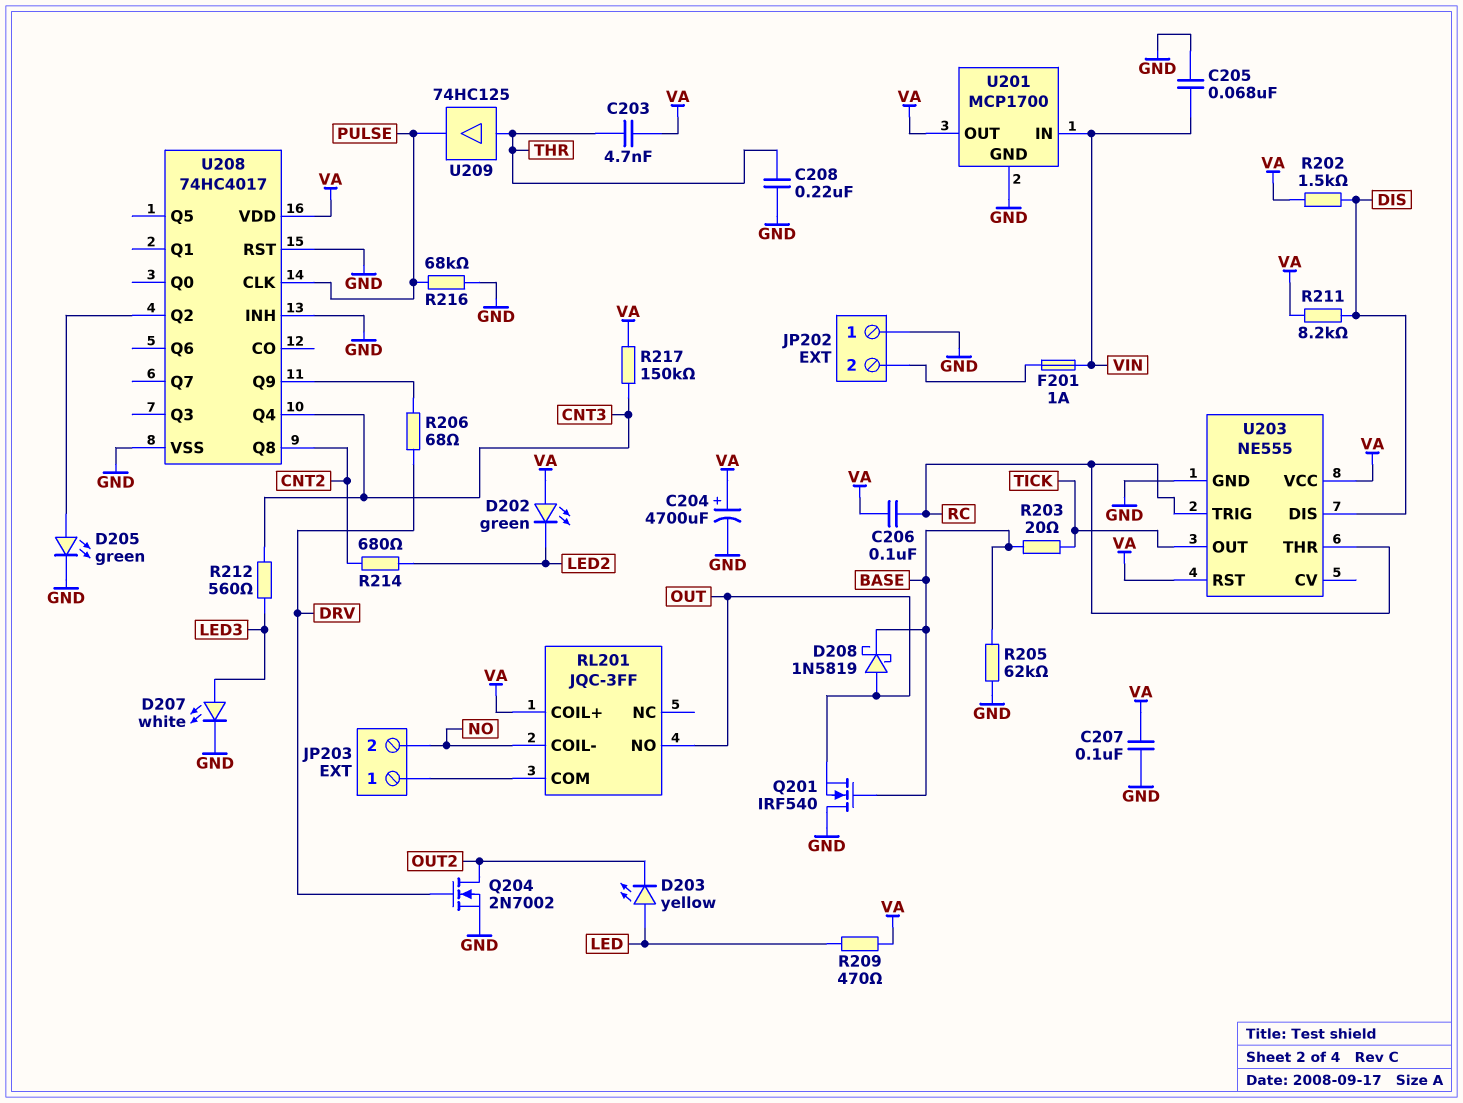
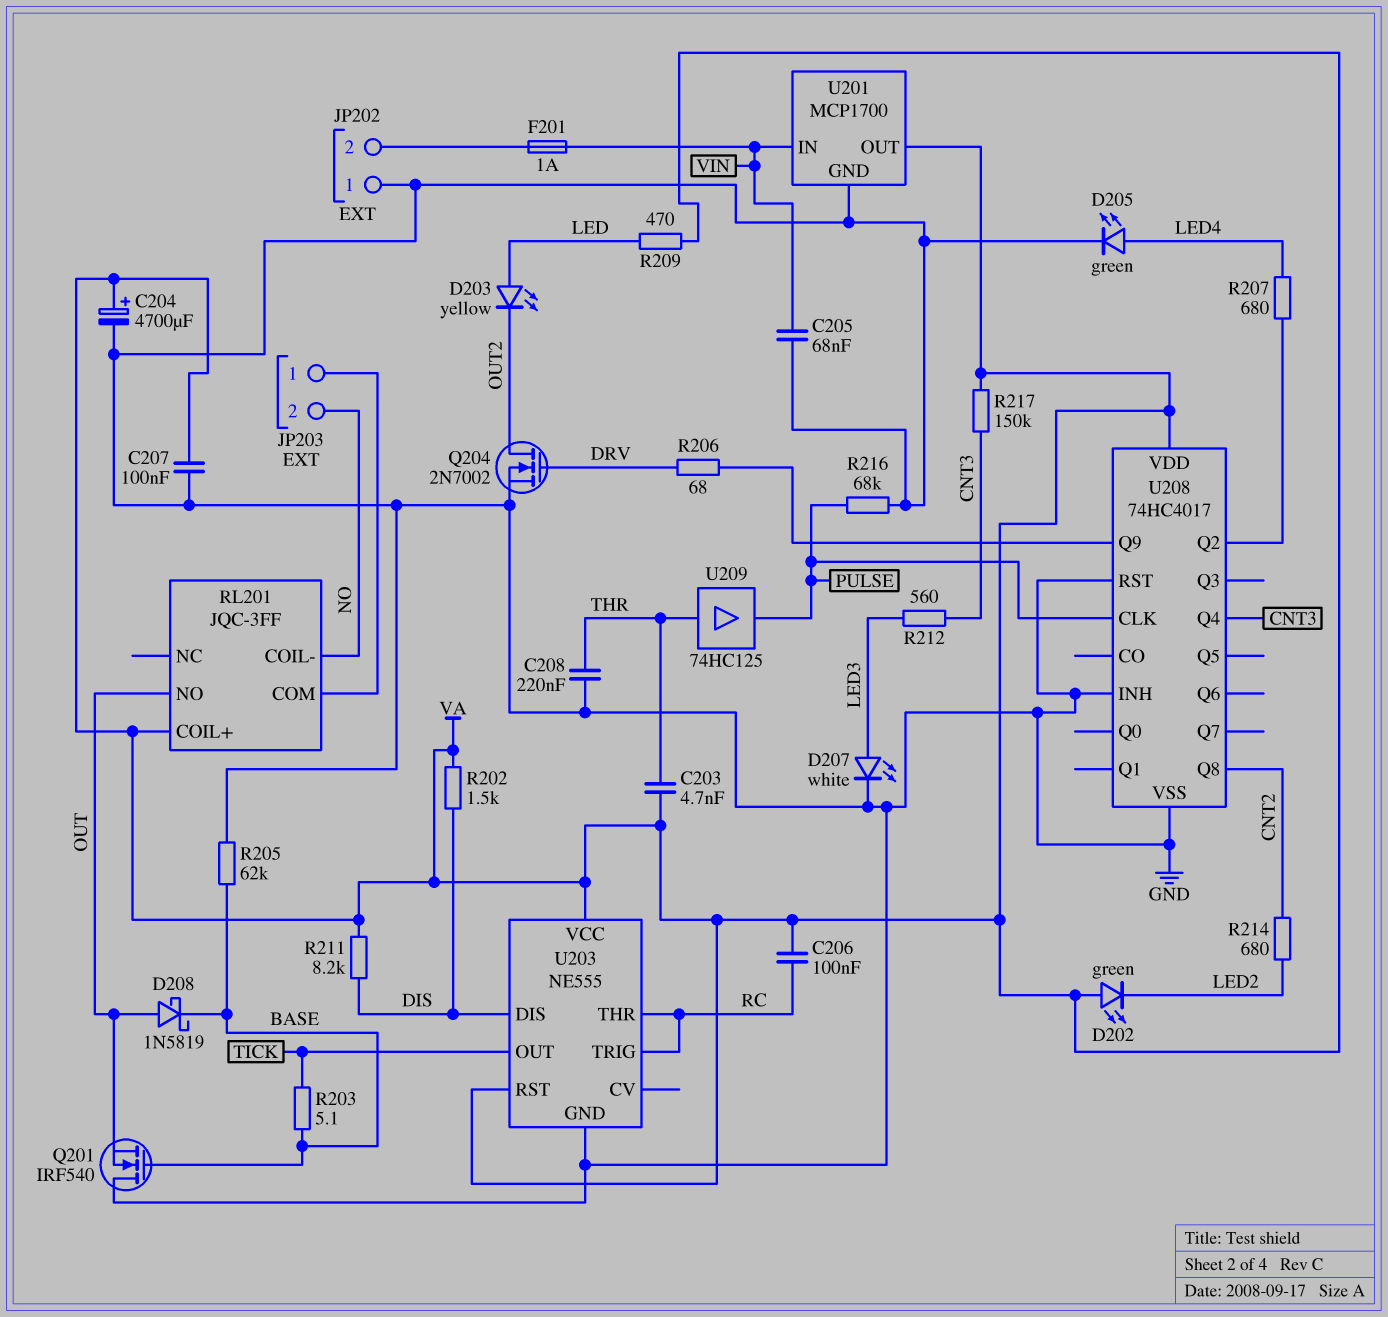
D205: LED green (A U208/Q2, K GND) -> LED green (A LED4, K GND)
R203: 20 (BASE, TICK) -> 5.1 (BASE, TICK)
R207: none -> 680 (LED4, U208/Q2)

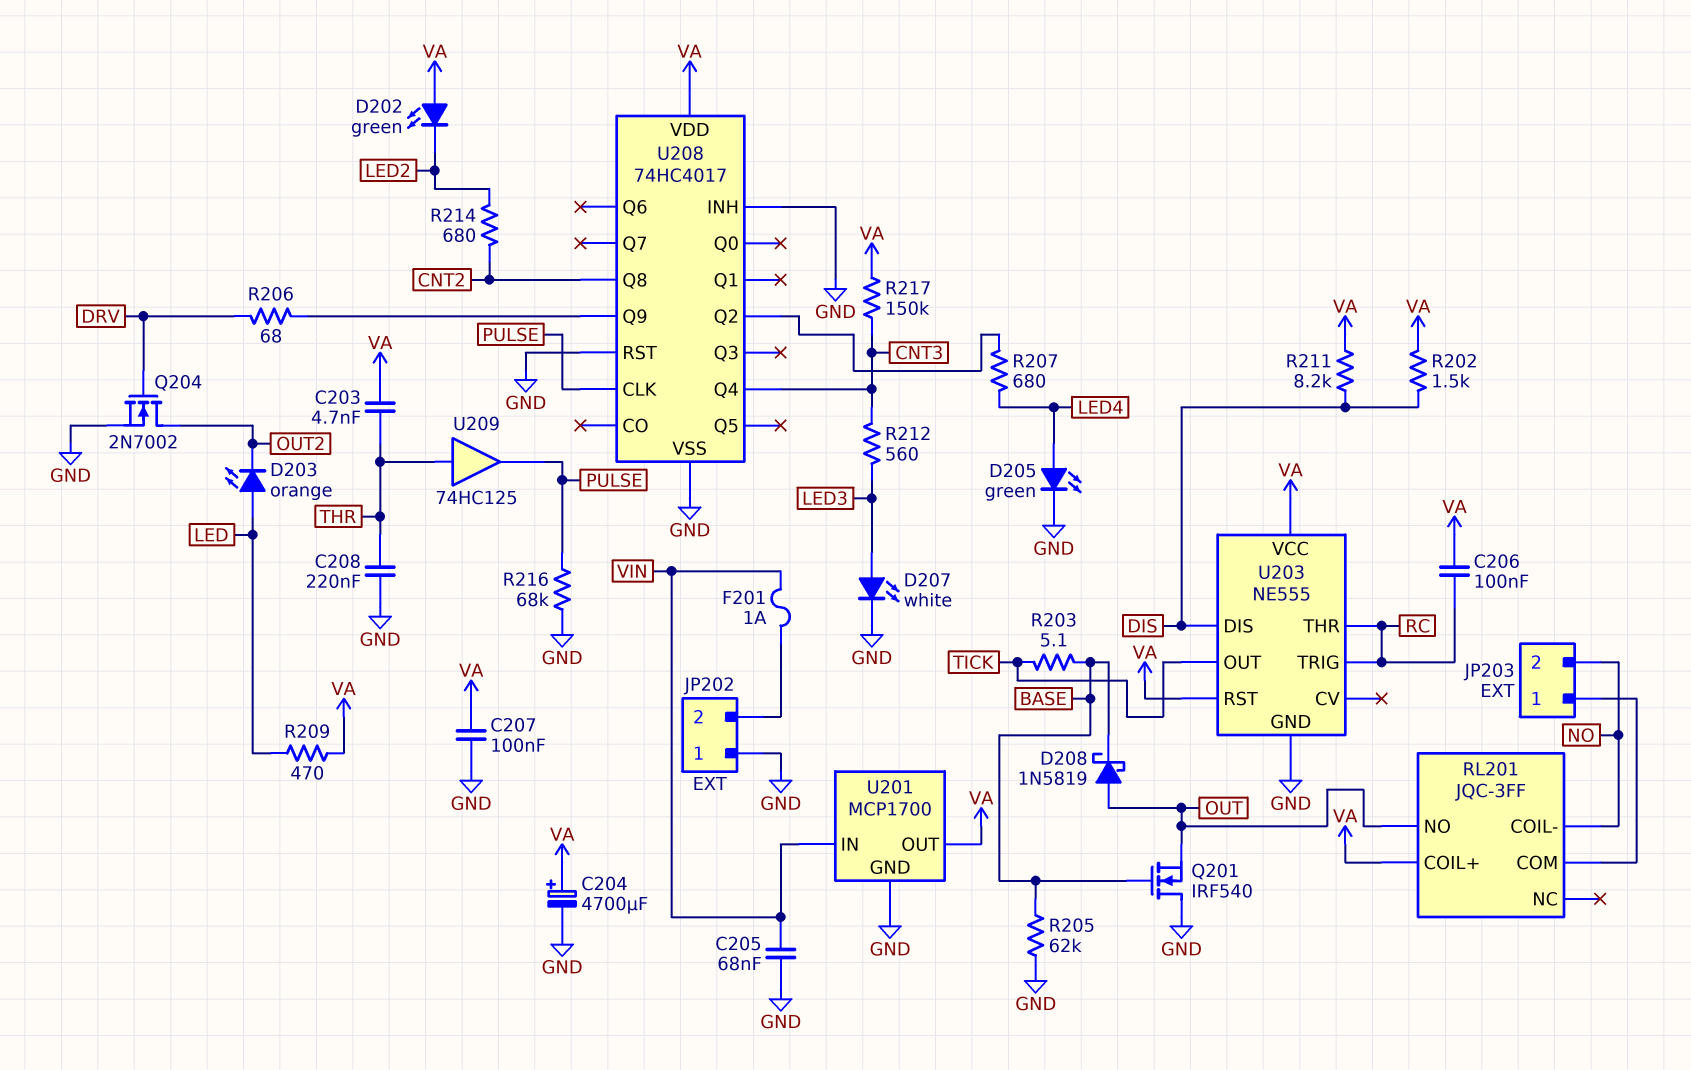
D203: LED yellow (A LED, K OUT2) -> LED orange (A LED, K OUT2)

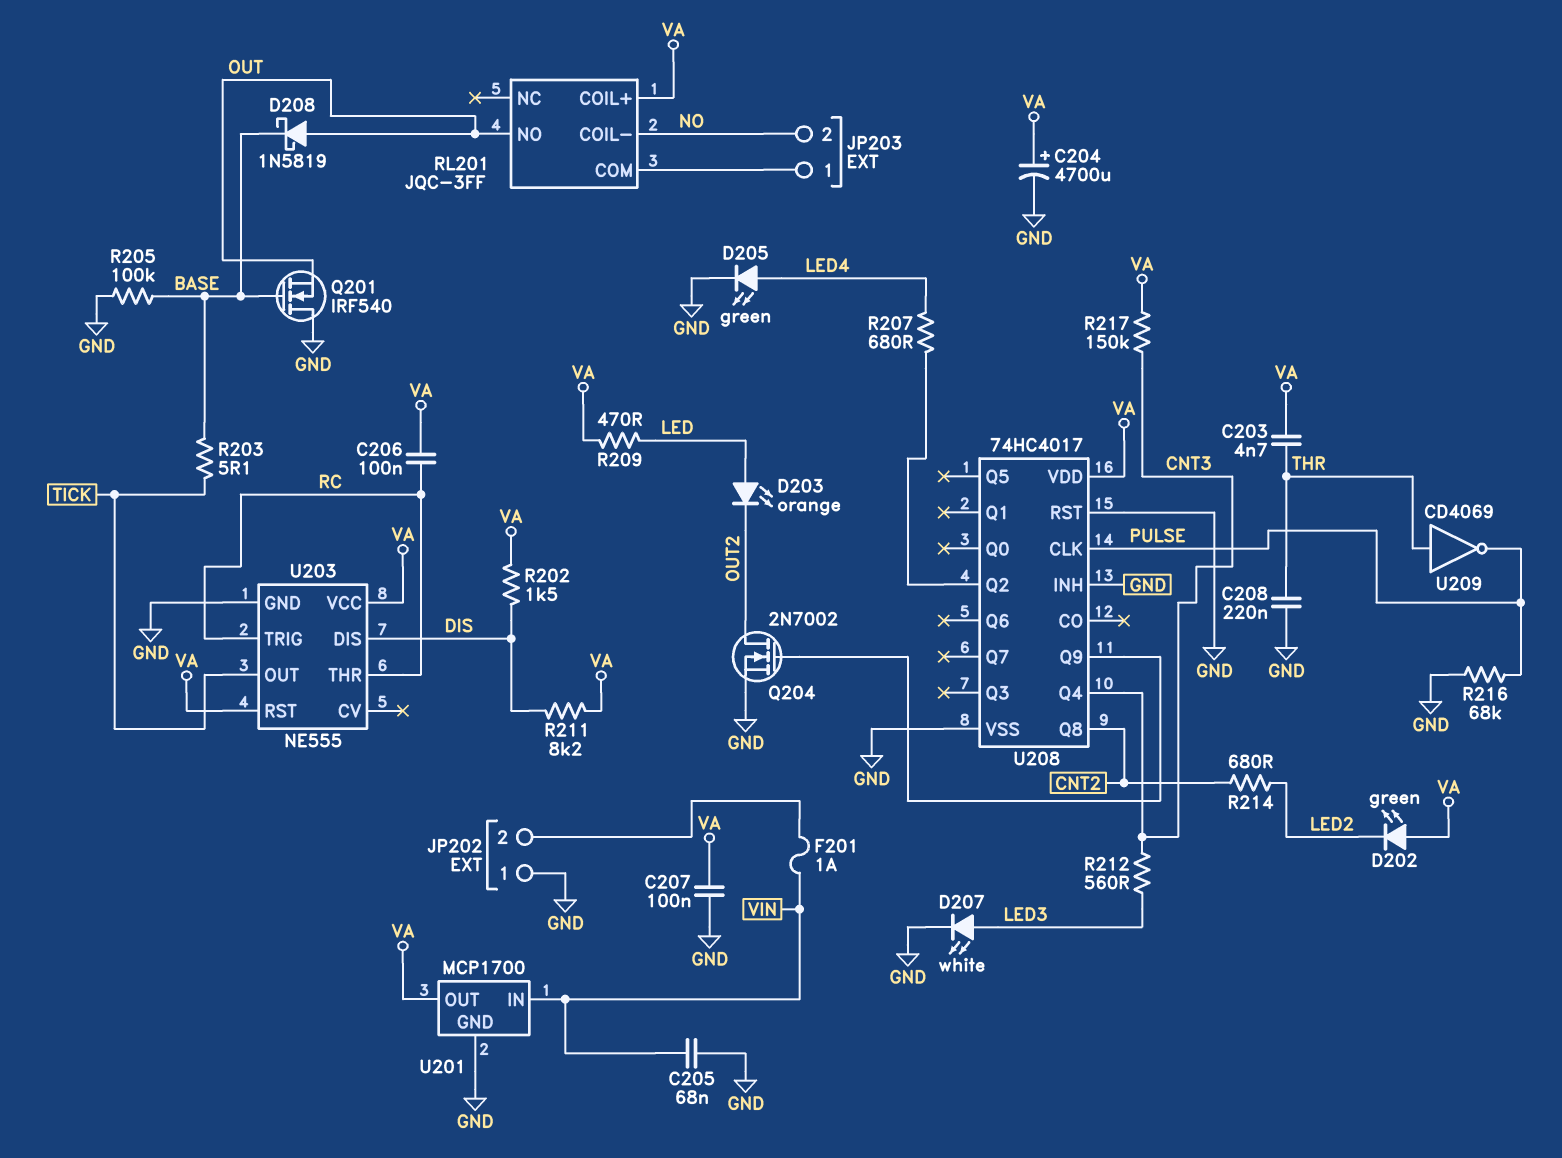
Q204: NMOS 2N7002 (G DRV, D OUT2, S GND) -> NMOS 2N7002 (G U208/Q9, D OUT2, S GND)
R205: 62k (BASE, GND) -> 100k (BASE, GND)
R206: 68 (DRV, U208/Q9) -> none
U209: buffer 74HC125 (in THR, out PULSE) -> NOT CD4069 (in THR, out PULSE)

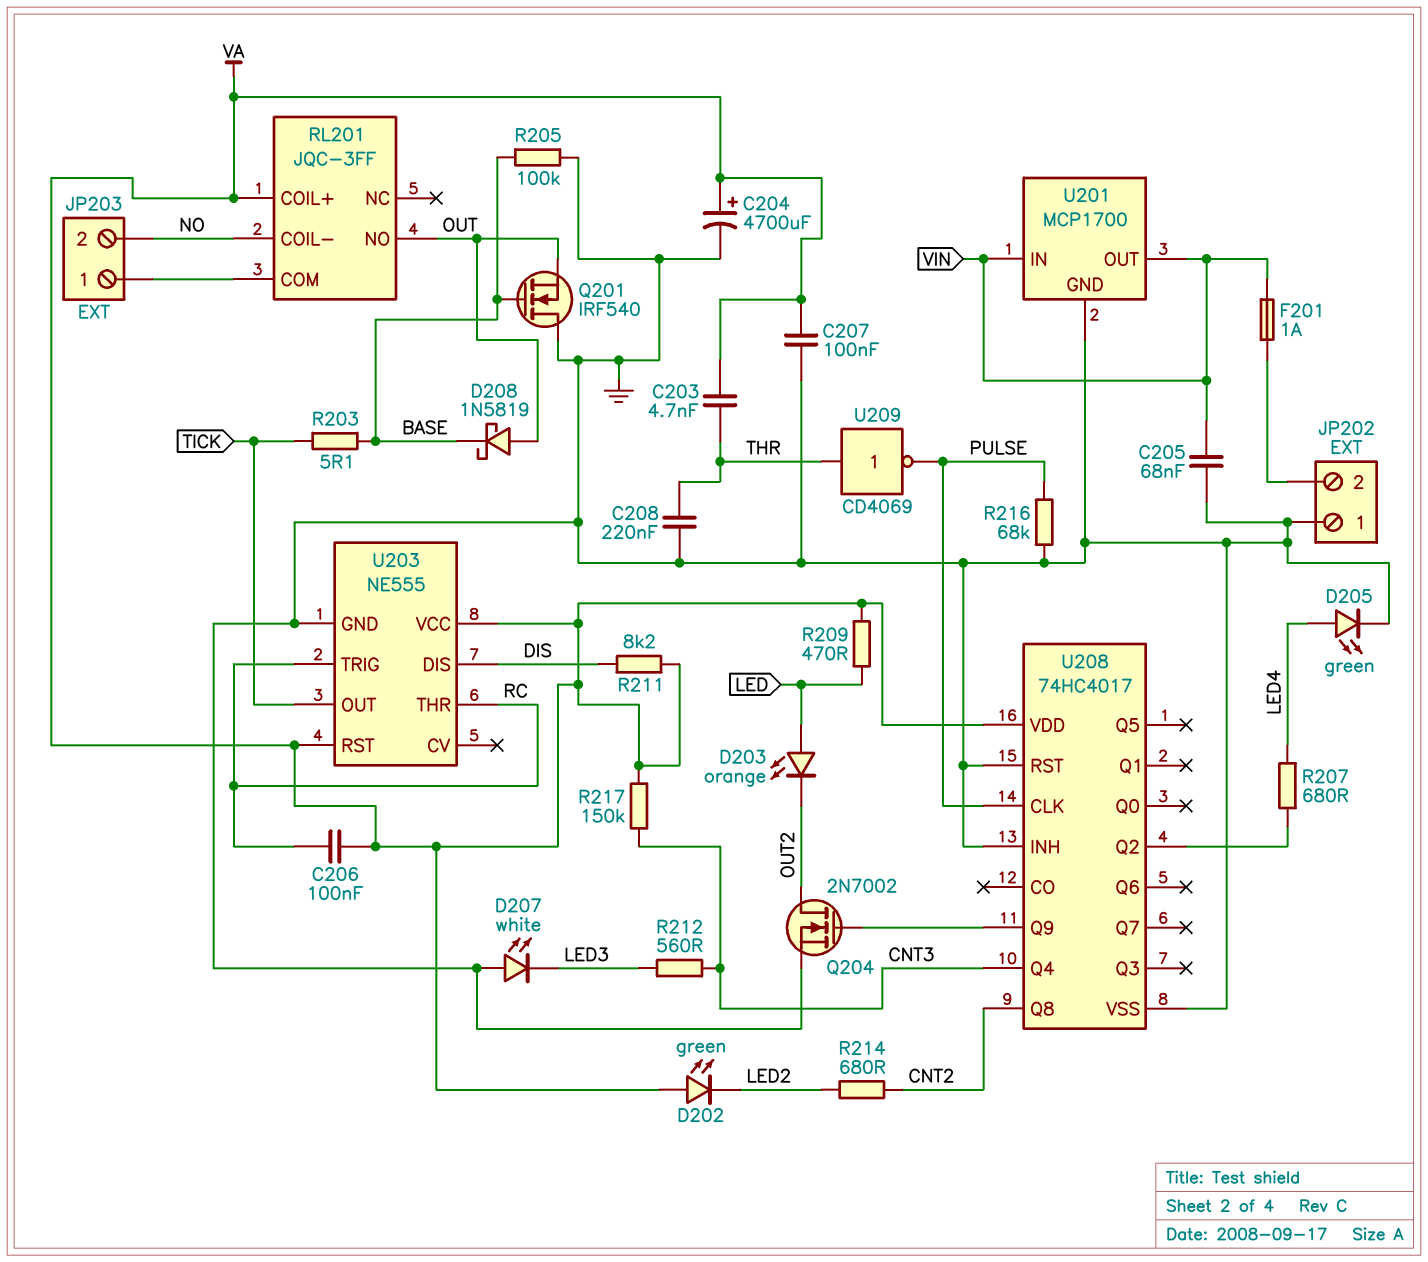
D207: LED white (A LED3, K GND) -> LED white (A GND, K LED3)
R202: 1.5k (DIS, VA) -> none
U201 pin OUT: VA -> VIN

